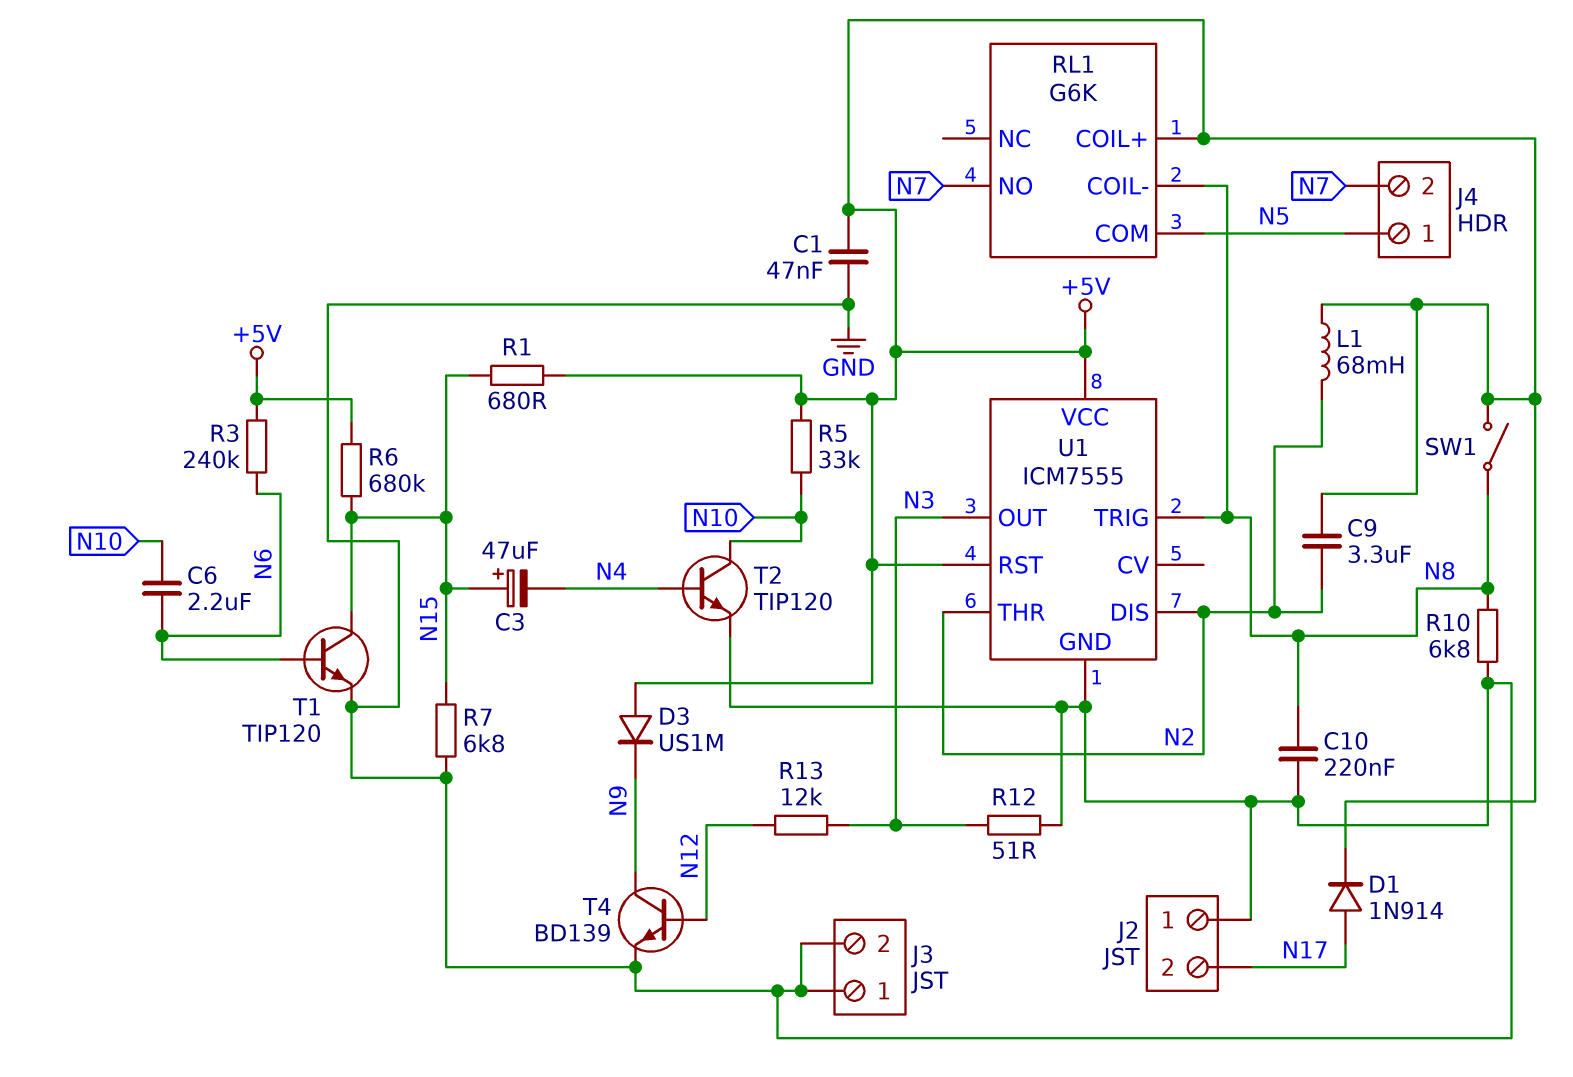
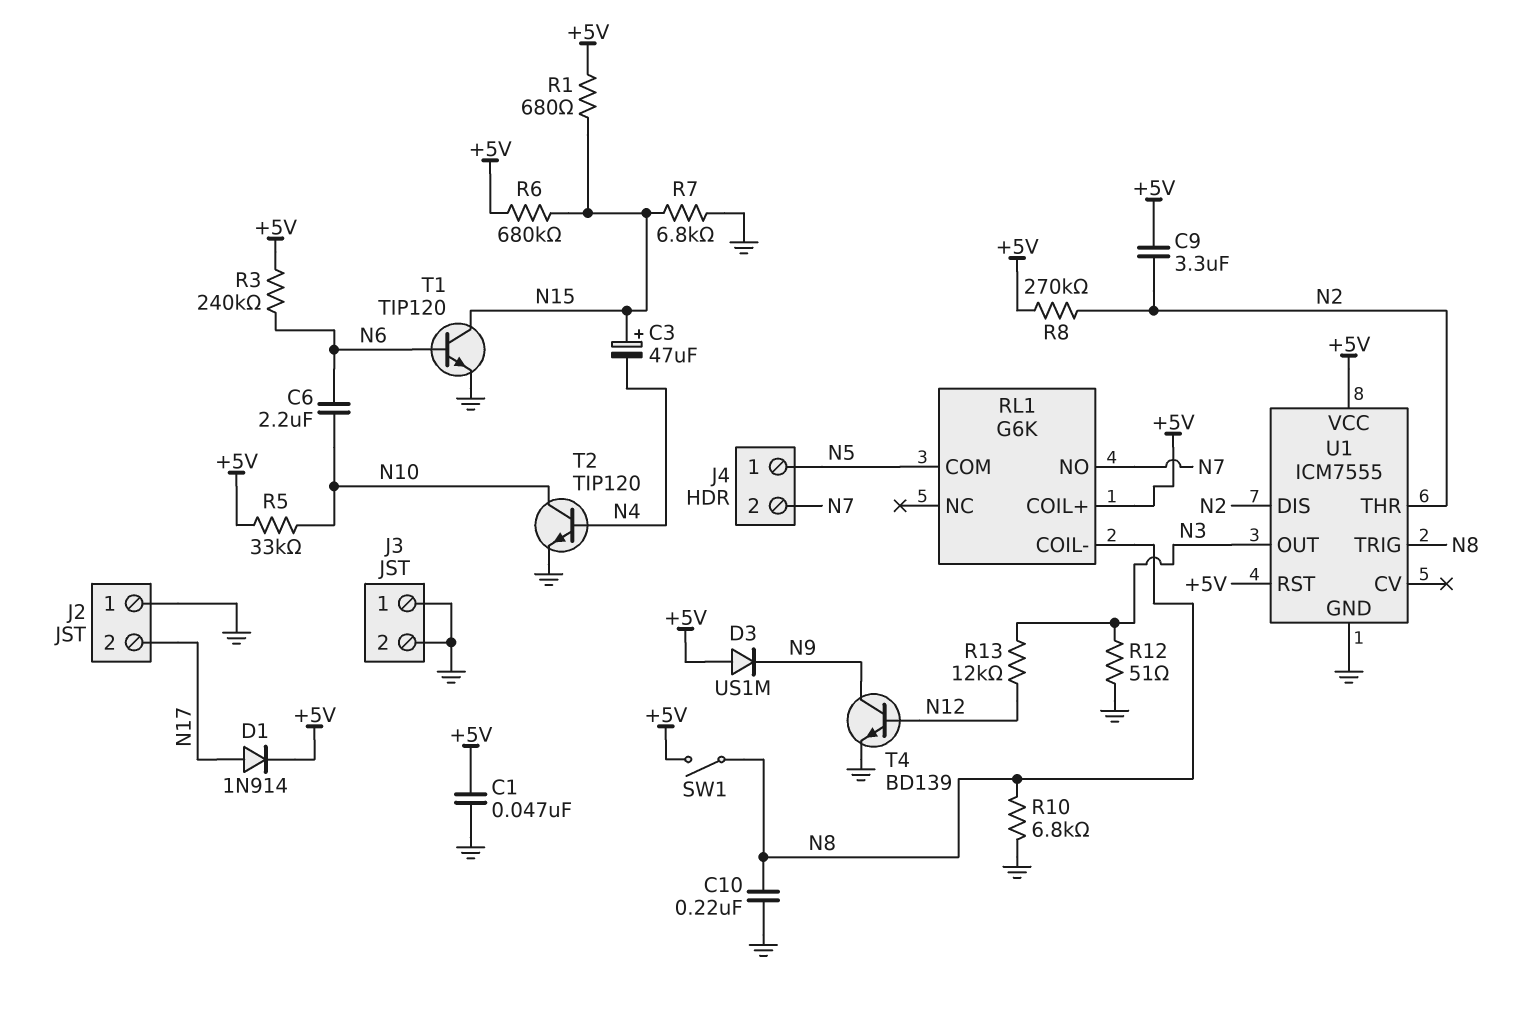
L1: 68mH (+5V, N2) -> none
R8: none -> 270k (+5V, N2)

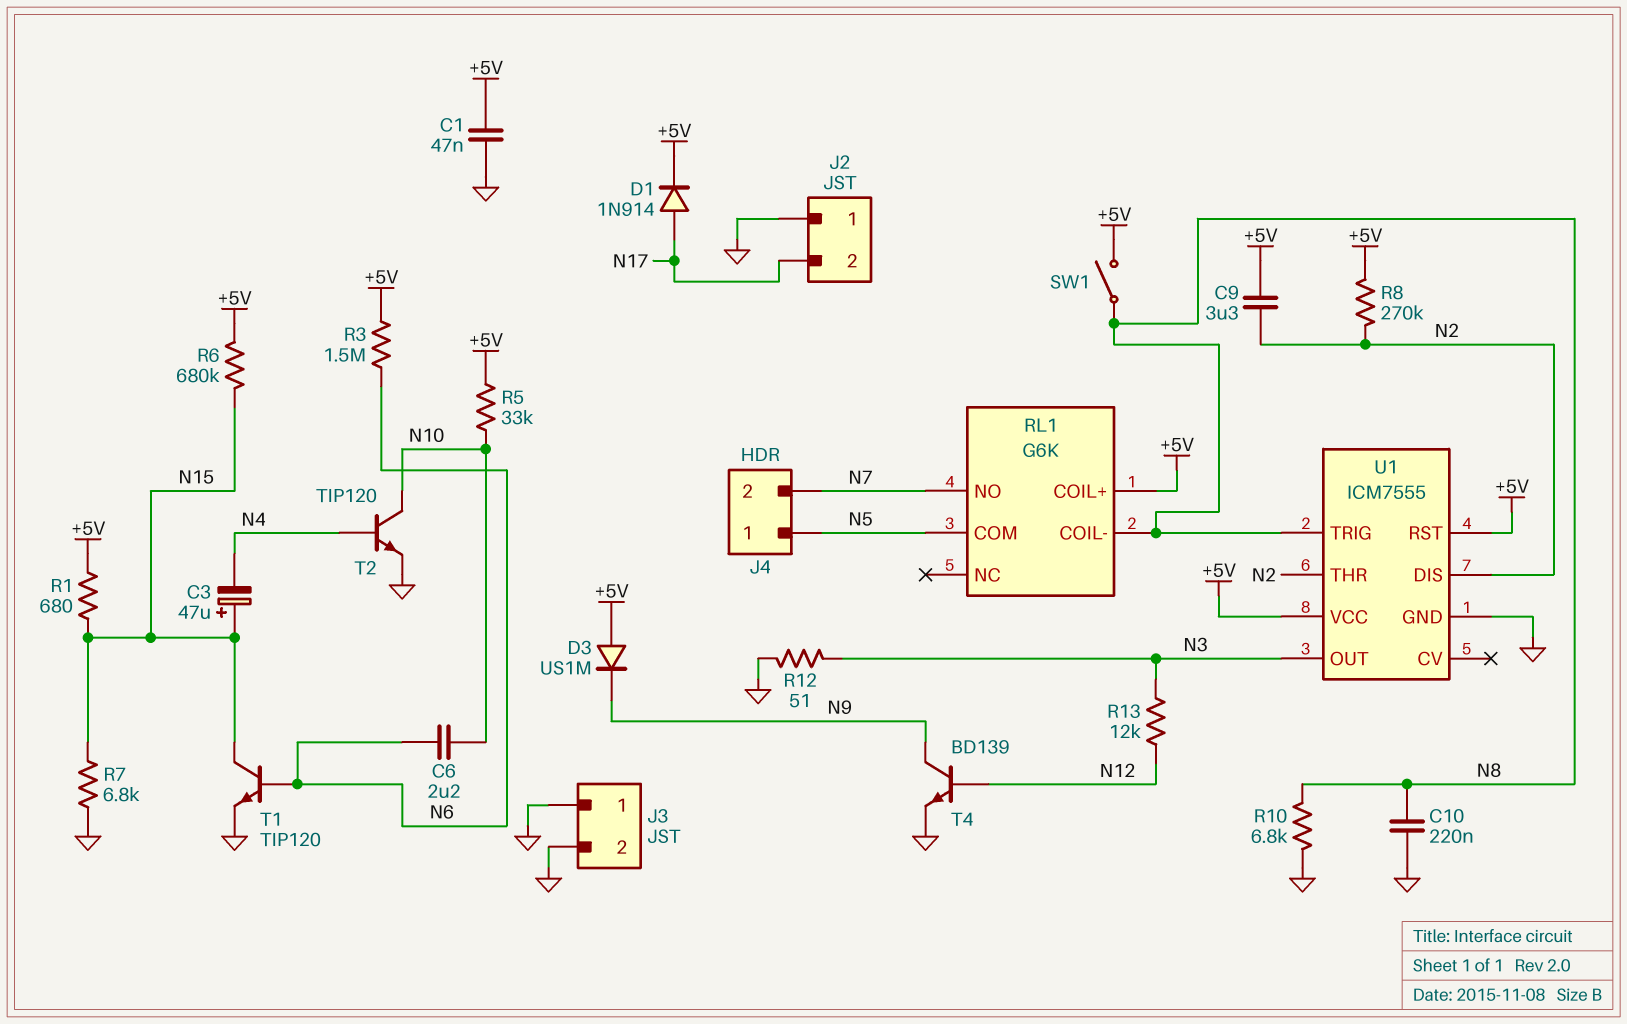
R3: 240k (+5V, N6) -> 1.5M (+5V, N6)

